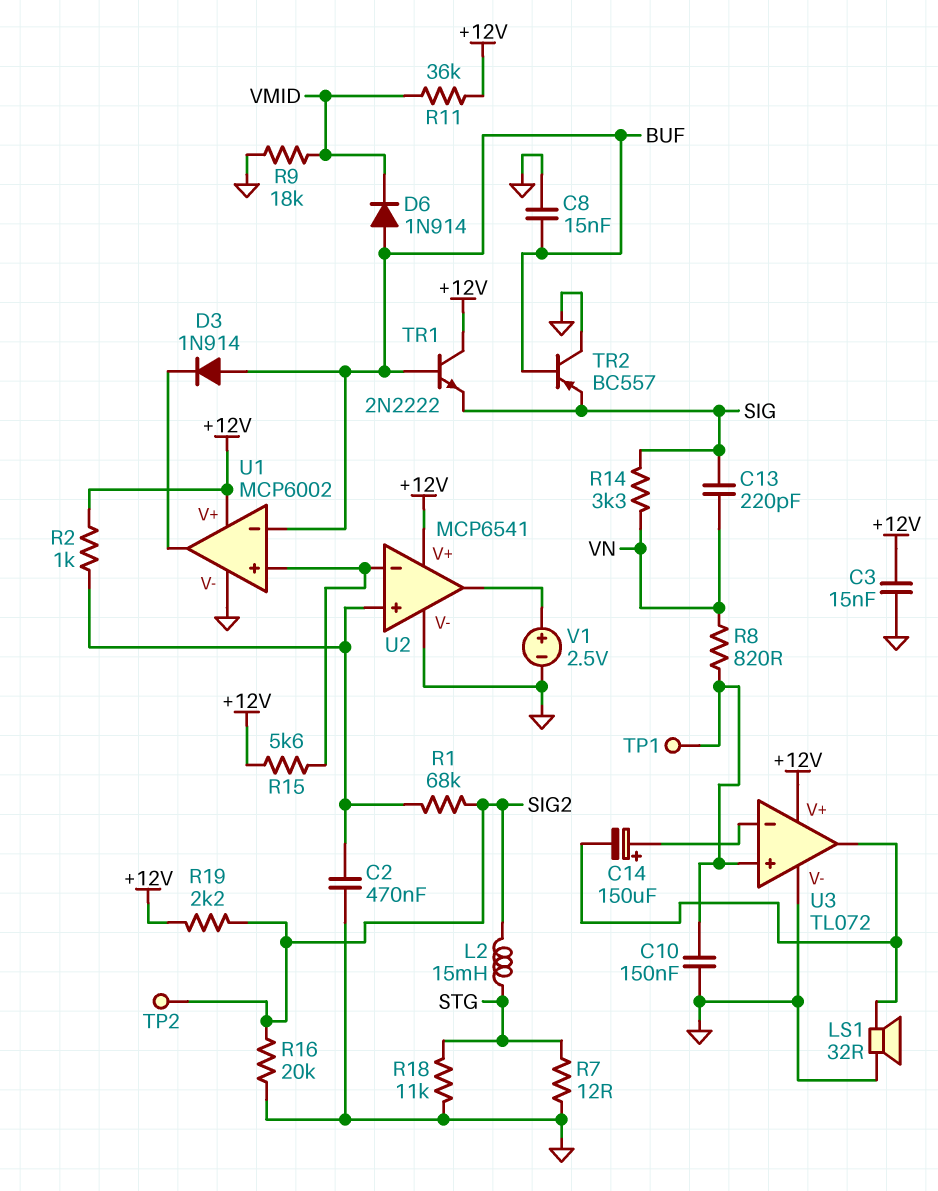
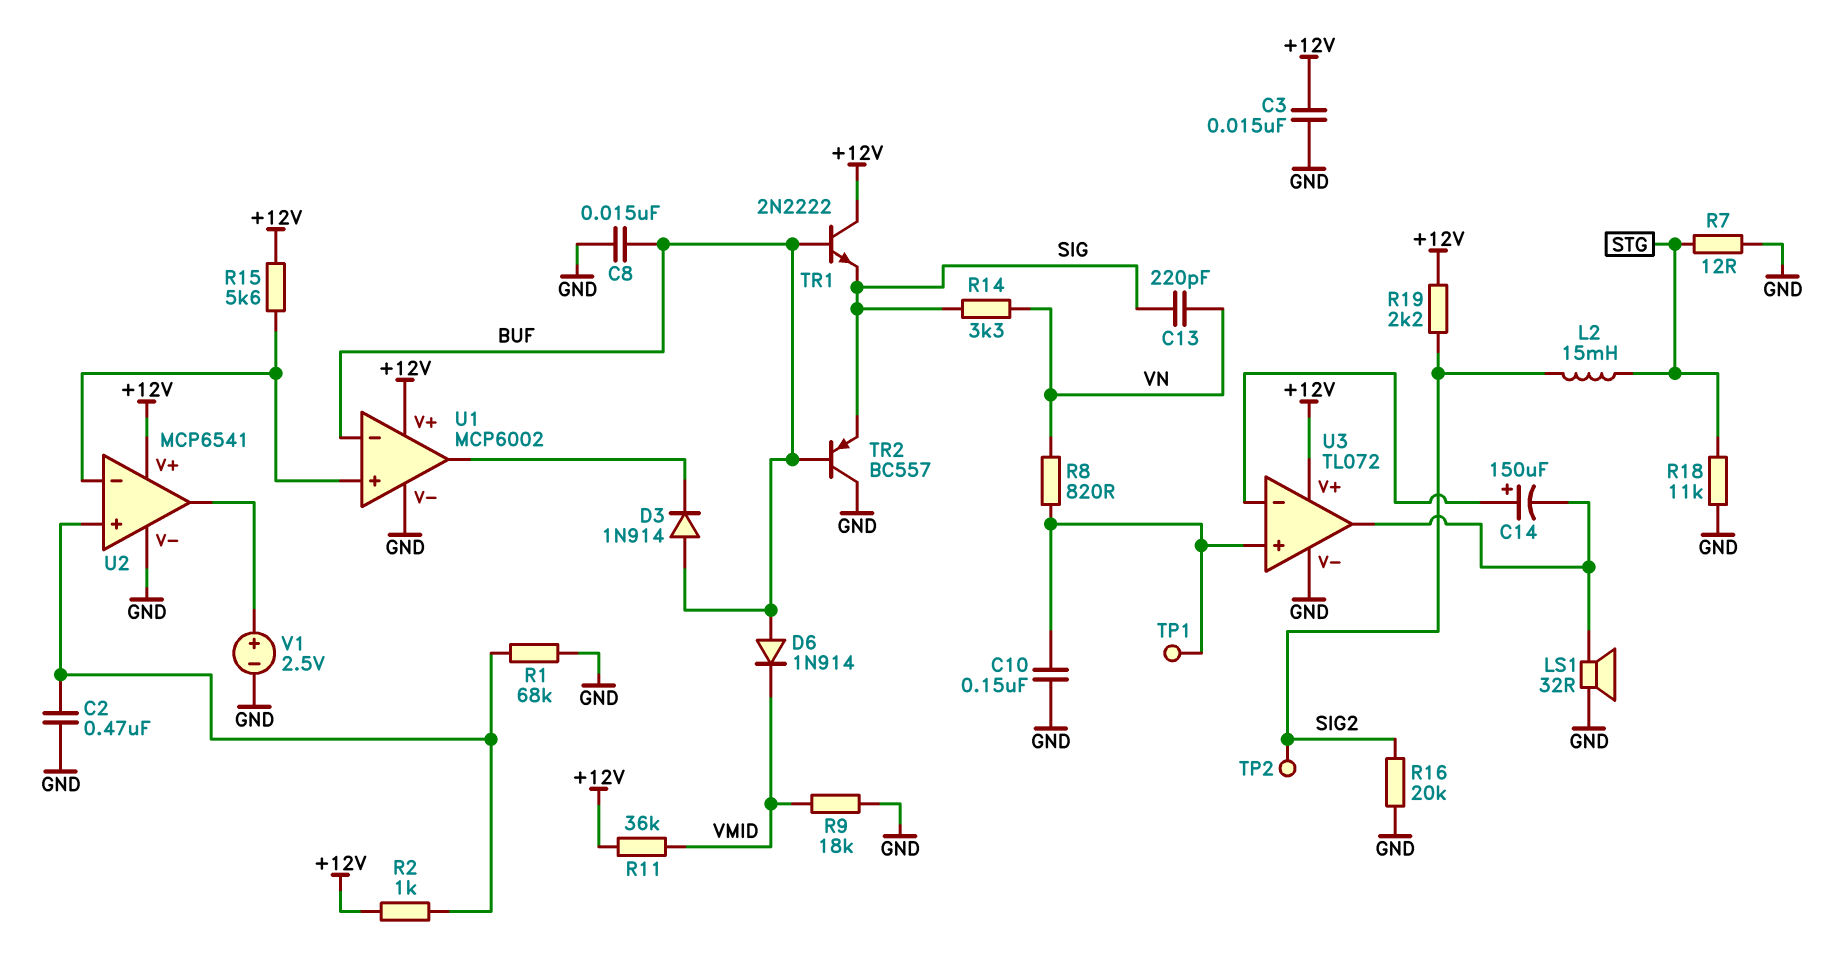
R1: 68k (SIG2, U2/in+) -> 68k (GND, U2/in+)

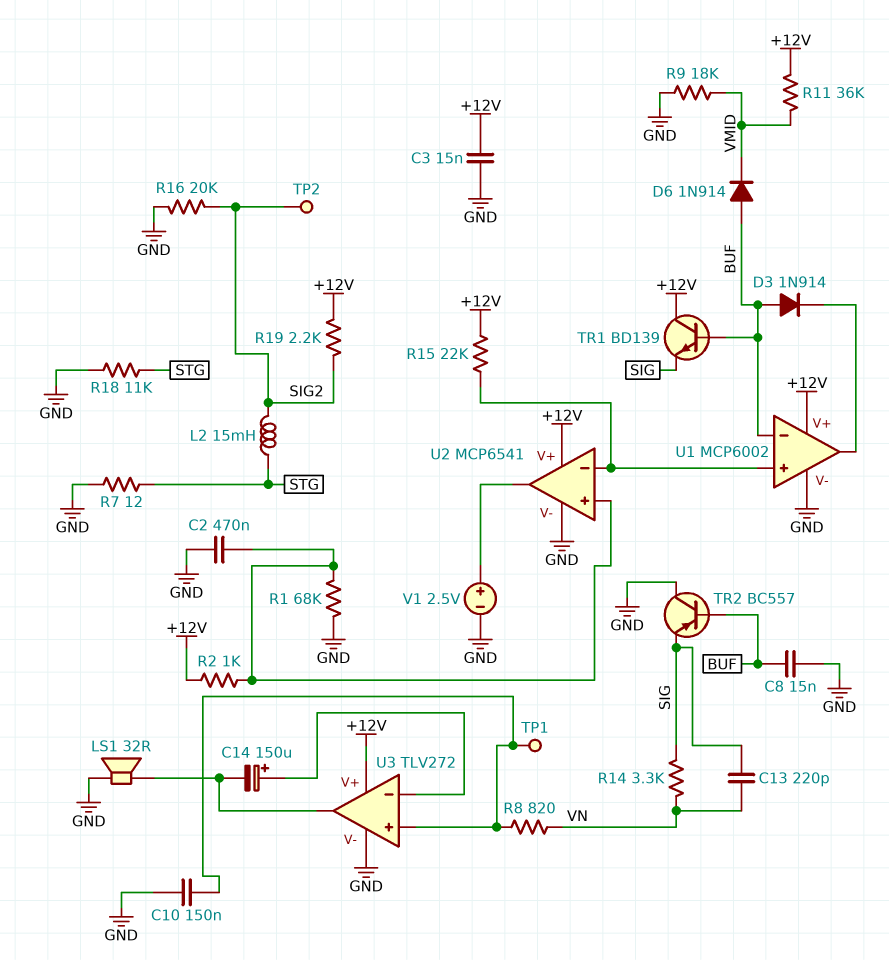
R15: 5.6k (+12V, U1/in+) -> 22k (+12V, U1/in+)
TR1: NPN 2N2222 (B BUF, C +12V, E SIG) -> NPN BD139 (B BUF, C +12V, E SIG)
U3: TL072 -> TLV272

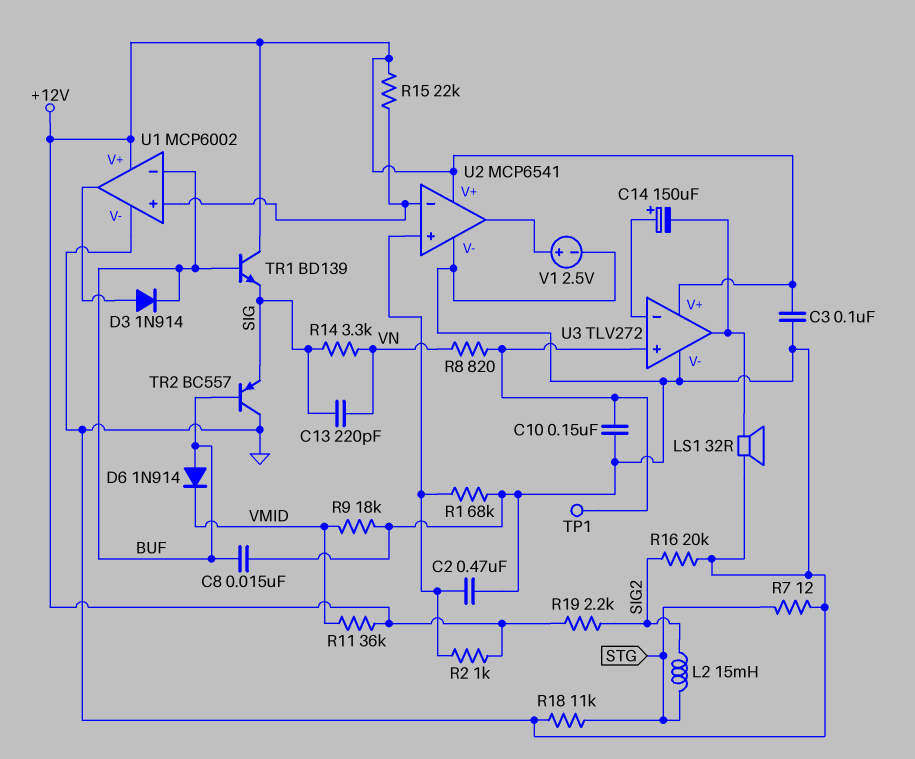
C3: 15nF (+12V, GND) -> 100nF (+12V, GND)
D3: diode 1N914 (A BUF, K U1/out) -> diode 1N914 (A U1/out, K BUF)
TP2: test point (SIG2) -> none

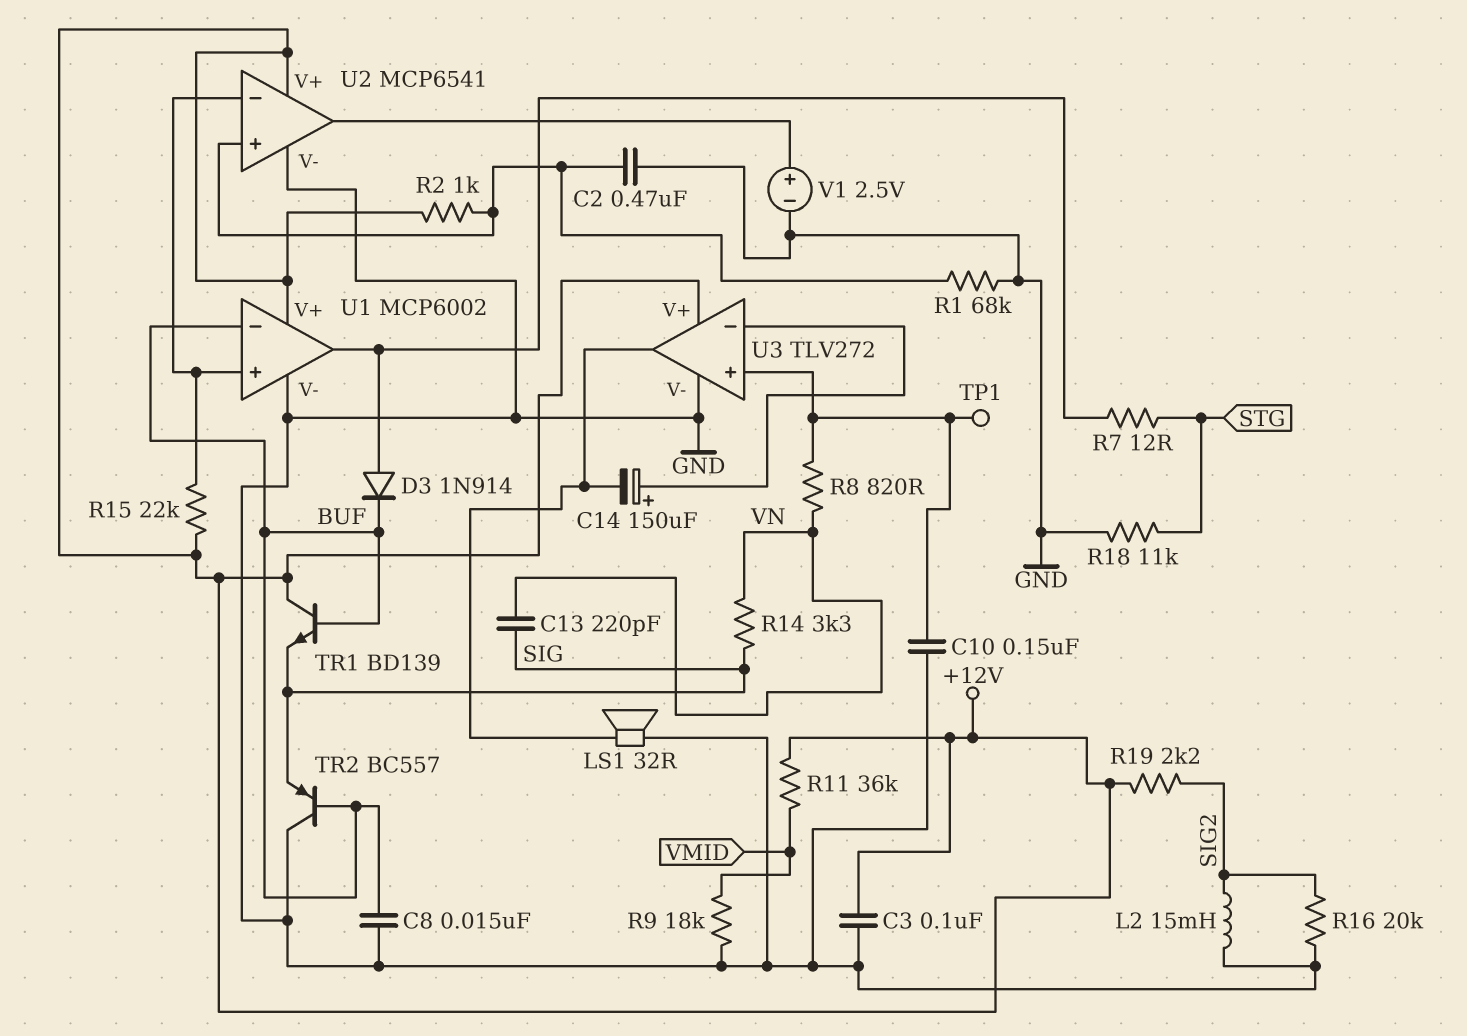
D6: diode 1N914 (A BUF, K VMID) -> none
L2: 15mH (SIG2, STG) -> 15mH (GND, SIG2)
R7: 12 (GND, STG) -> 12 (STG, U1/out)

